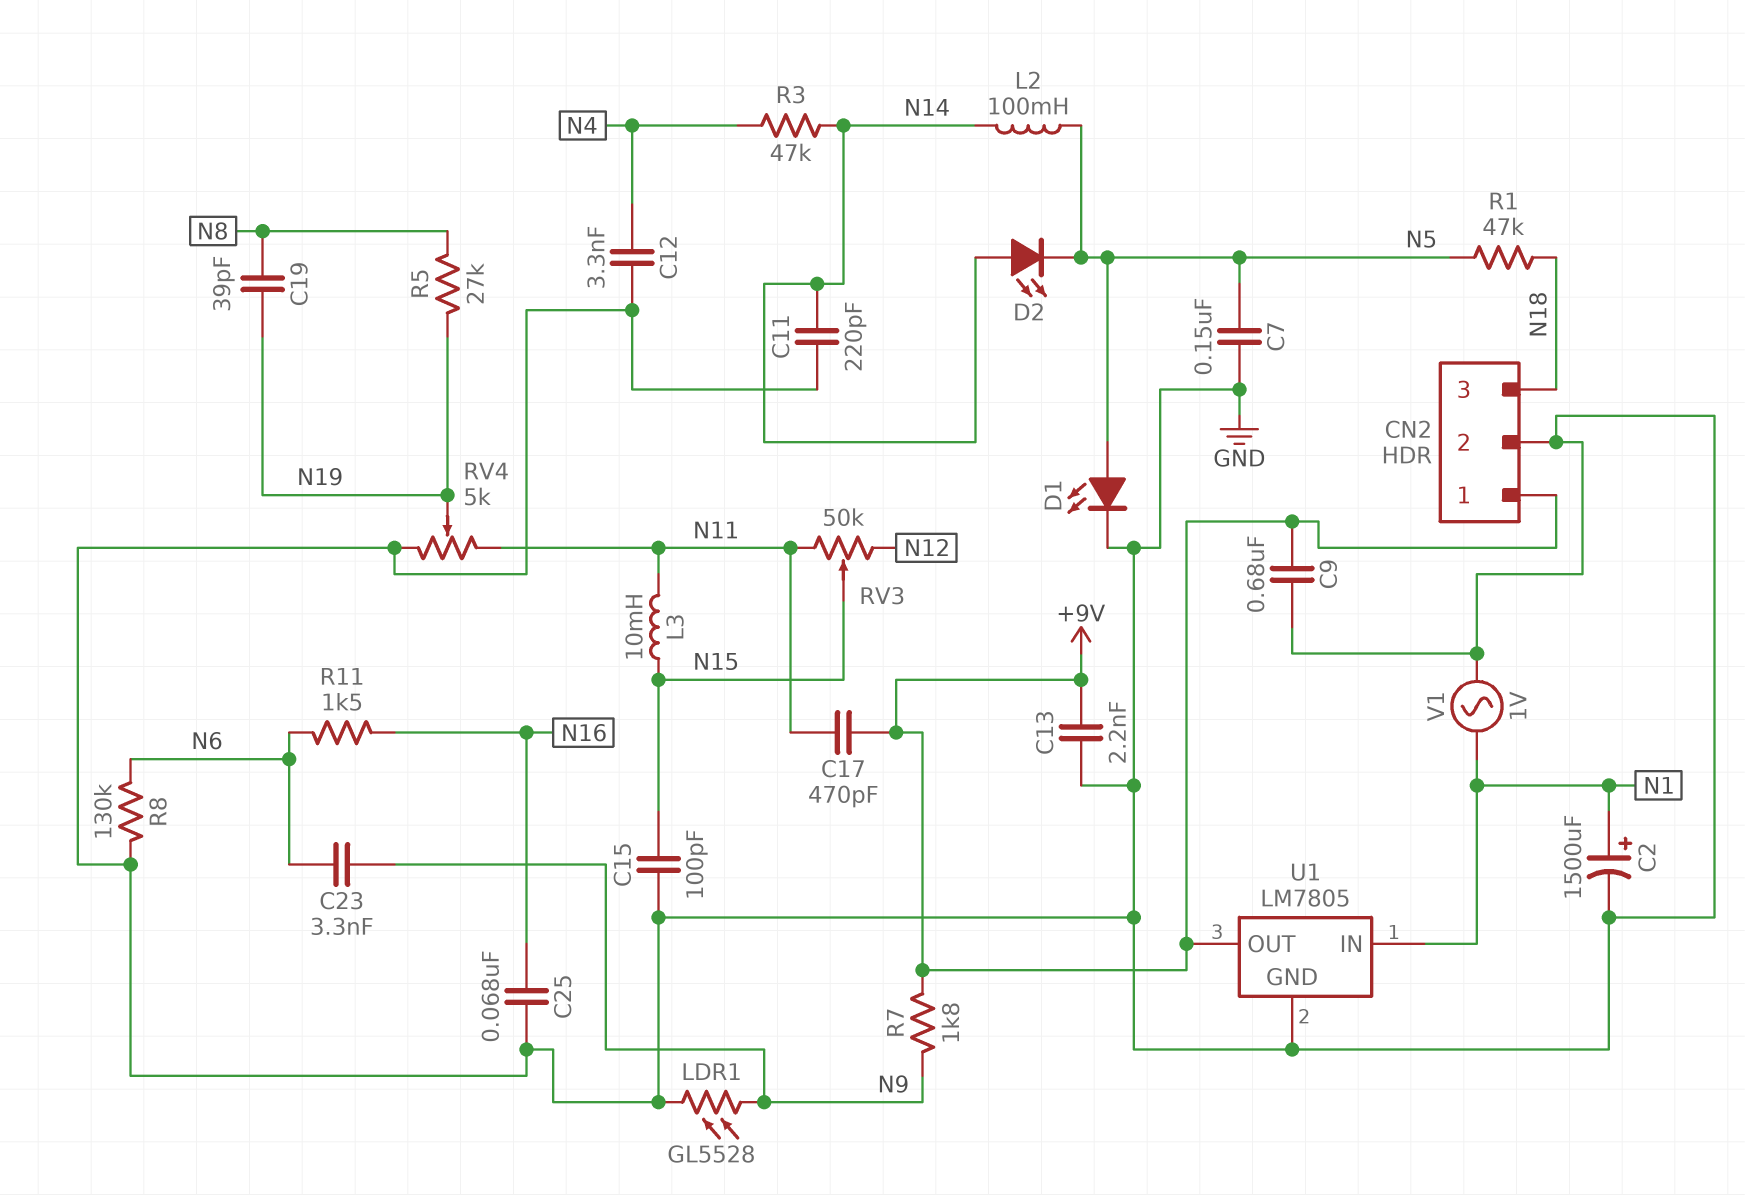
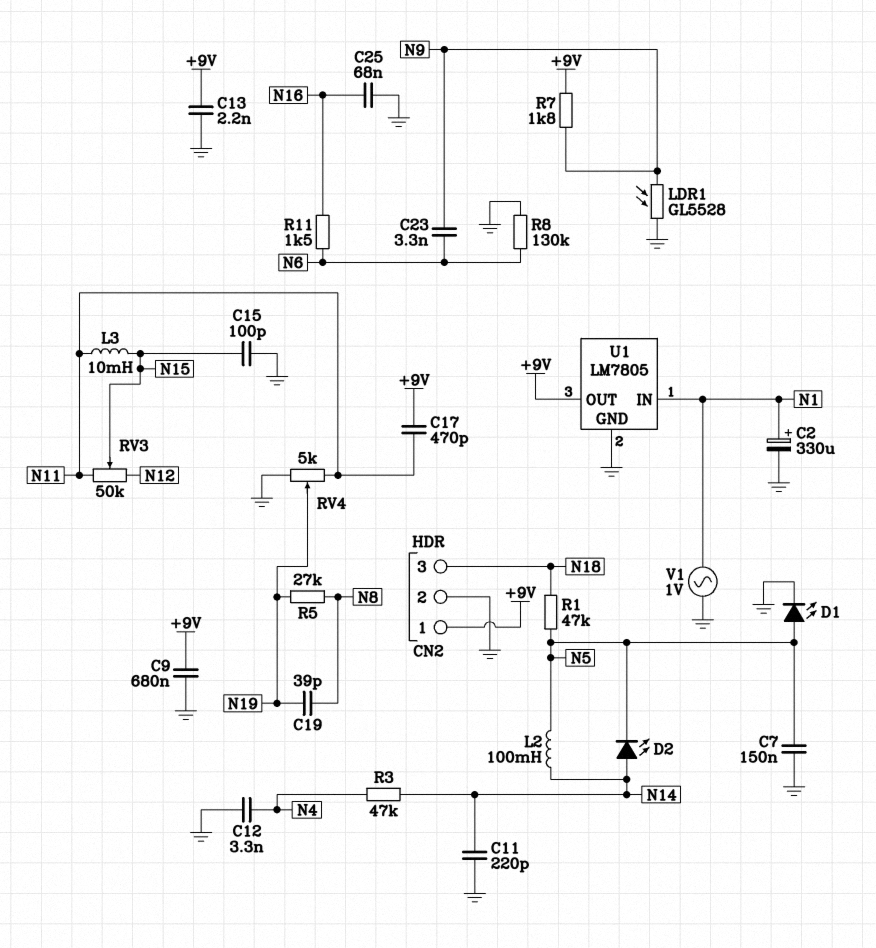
C2: 1500uF (plus N1, minus GND) -> 330uF (plus N1, minus GND)

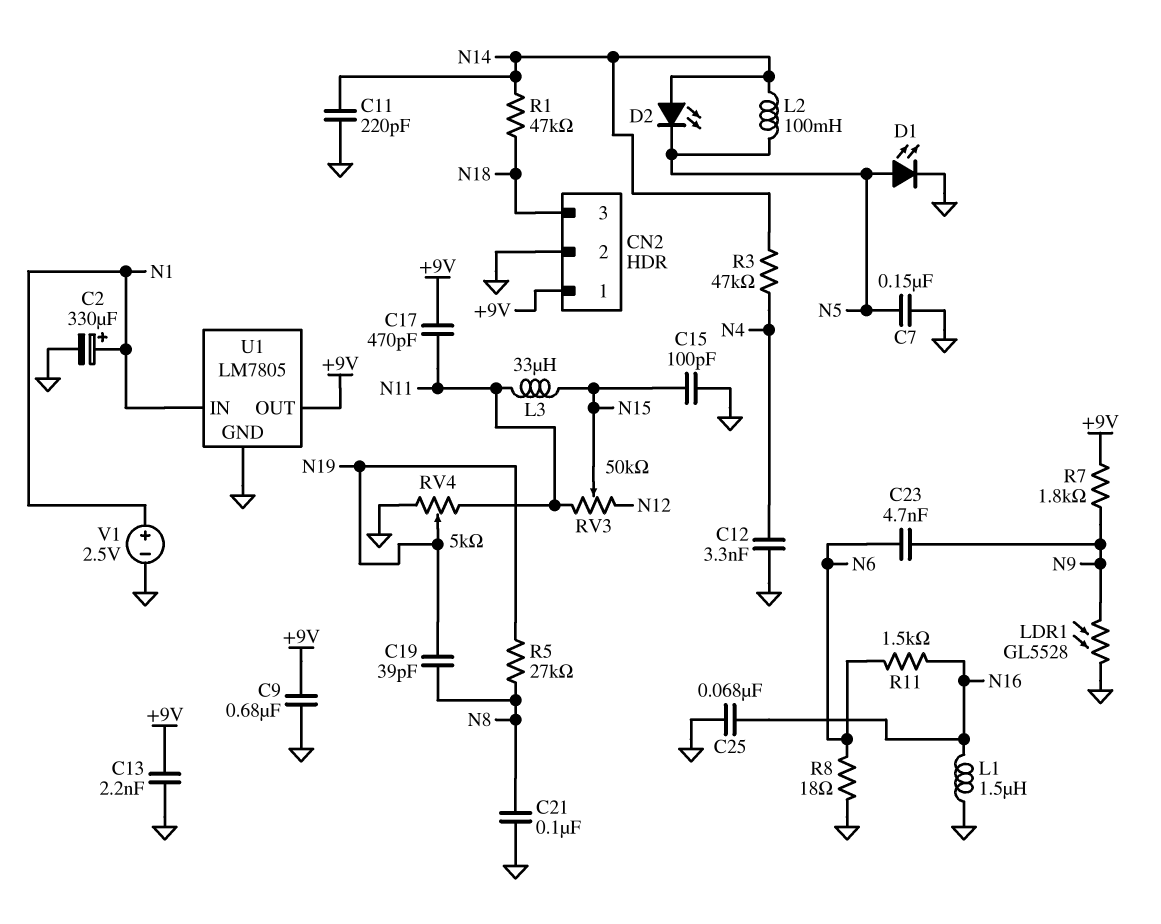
C21: none -> 100nF (GND, N8)
C23: 3.3nF (N6, N9) -> 4.7nF (N6, N9)
L1: none -> 1.5uH (GND, N16)
L3: 10mH (N11, N15) -> 33uH (N11, N15)
R1: 47k (N5, N18) -> 47k (N14, N18)
R8: 130k (GND, N6) -> 18 (GND, N6)
V1: AC 1V (GND, N1) -> 2.5V (plus N1, minus GND)

